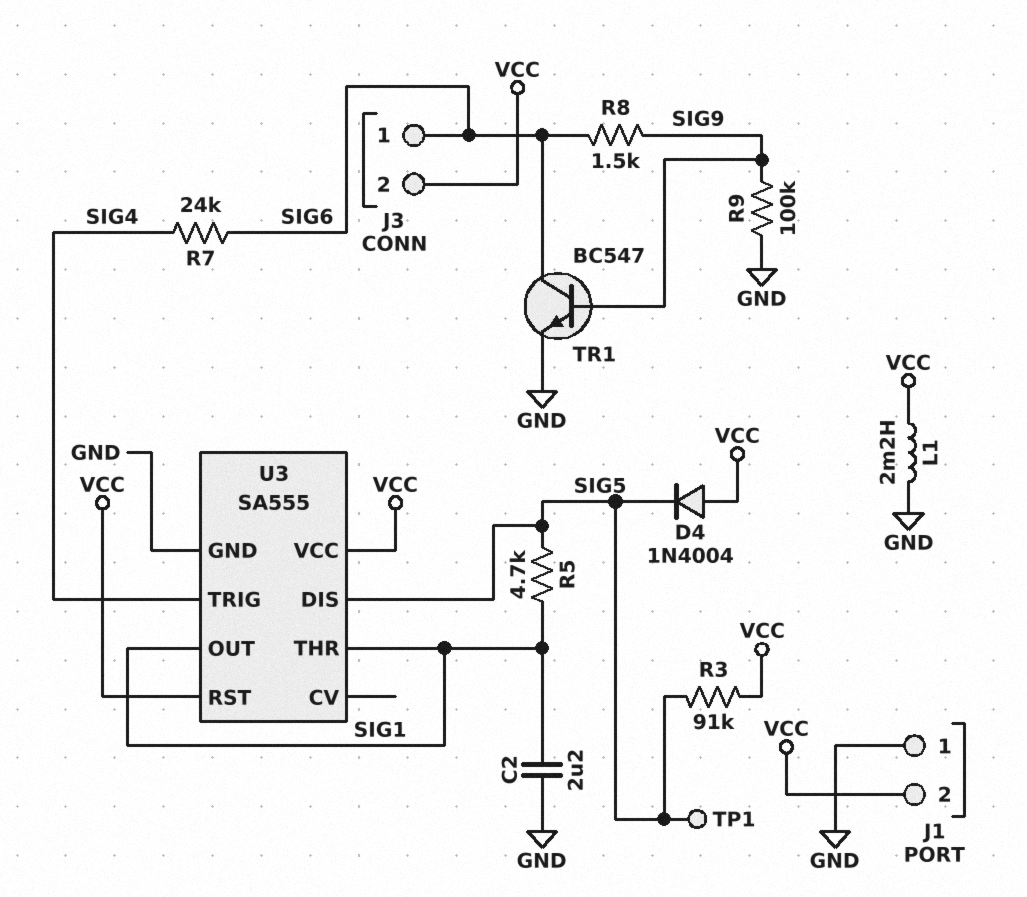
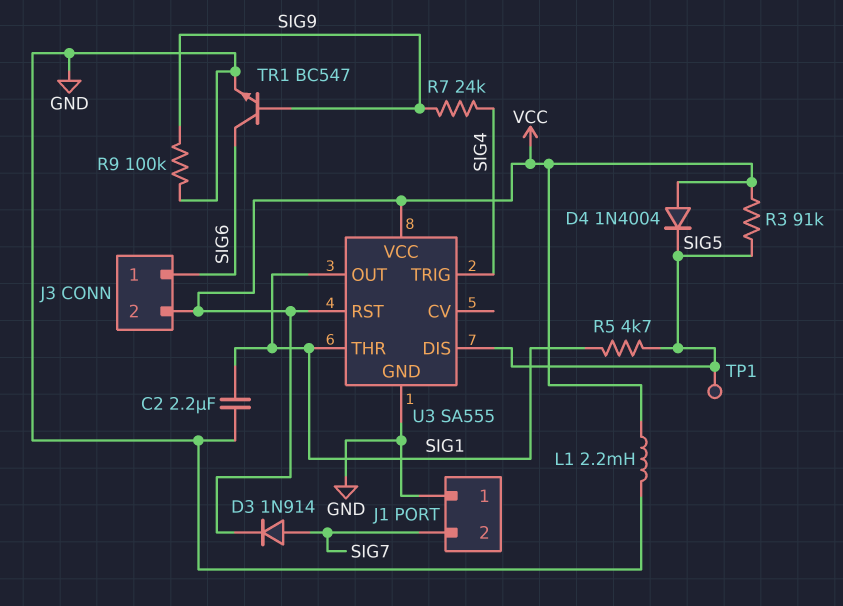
D3: none -> diode 1N914 (A SIG7, K VCC)
J1 pin 2: VCC -> SIG7
R7: 24k (SIG4, SIG6) -> 24k (SIG4, SIG9)
R8: 1.5k (SIG6, SIG9) -> none

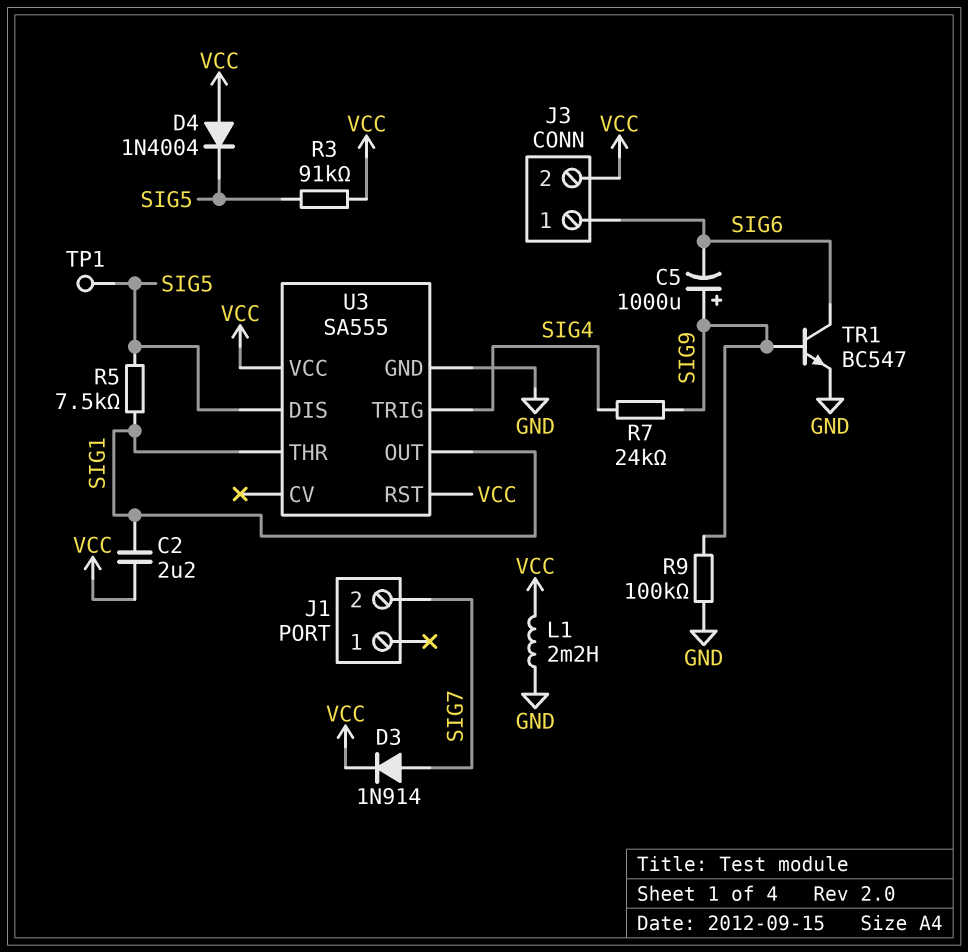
C2: 2.2uF (GND, SIG1) -> 2.2uF (SIG1, VCC)
C5: none -> 1000uF (plus SIG9, minus SIG6)
J1 pin 1: GND -> none
R5: 4.7k (SIG1, SIG5) -> 7.5k (SIG1, SIG5)

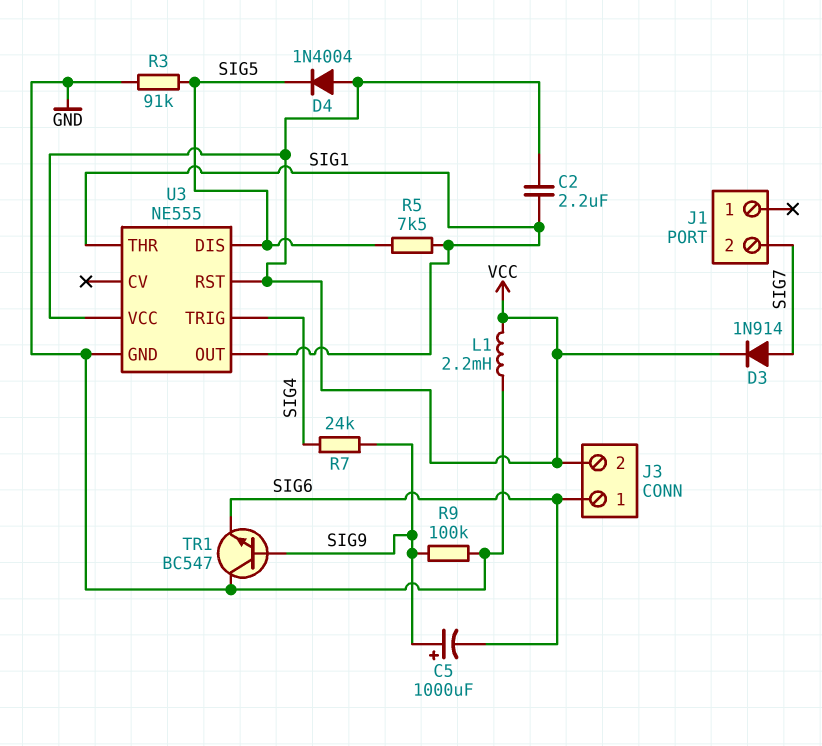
R3: 91k (SIG5, VCC) -> 91k (GND, SIG5)
TP1: test point (SIG5) -> none
TR1: NPN BC547 (B SIG9, C SIG6, E GND) -> NPN BC547 (B SIG9, C GND, E SIG6)
U3: SA555 -> NE555

